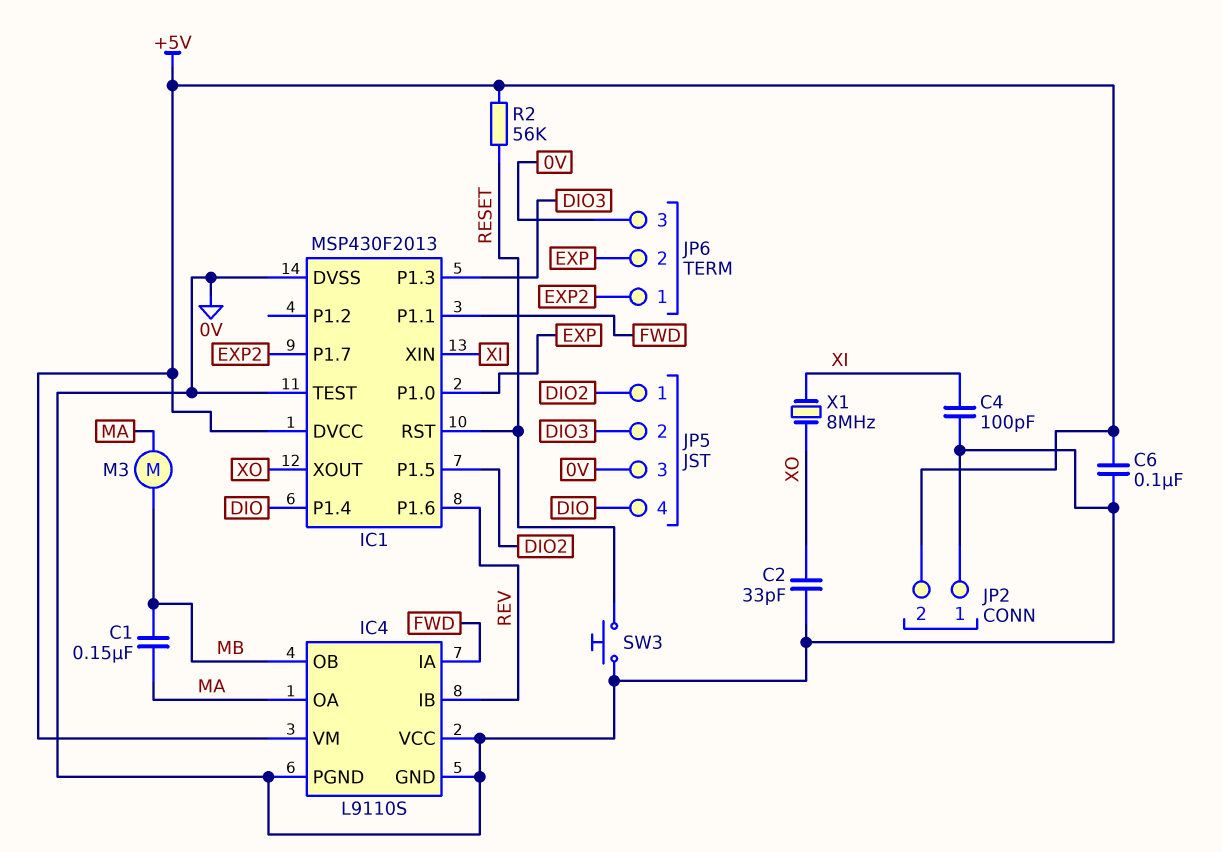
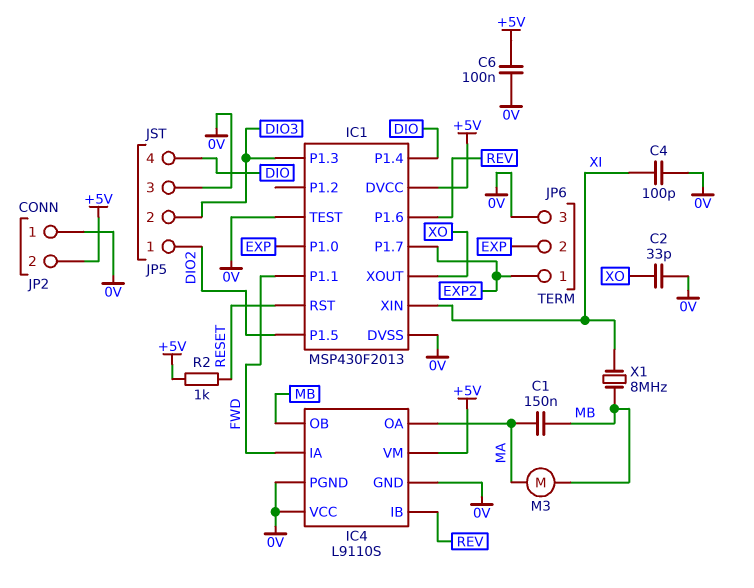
R2: 56k (+5V, RESET) -> 1k (+5V, RESET)
SW3: button (0V, RESET) -> none
X1: 8MHz (XI, XO) -> 8MHz (MB, XI)

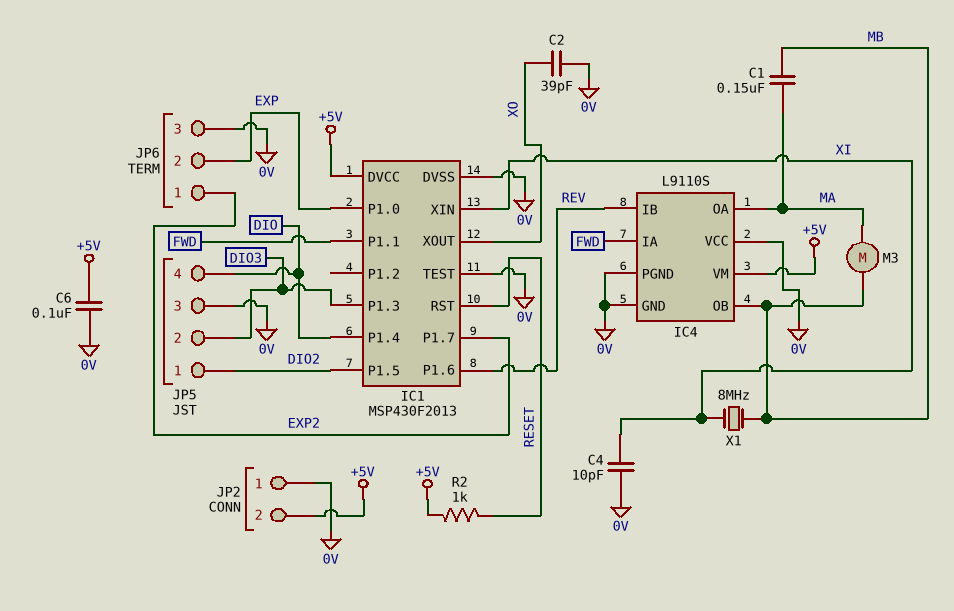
C2: 33pF (0V, XO) -> 39pF (0V, XO)
C4: 100pF (0V, XI) -> 10pF (0V, XI)

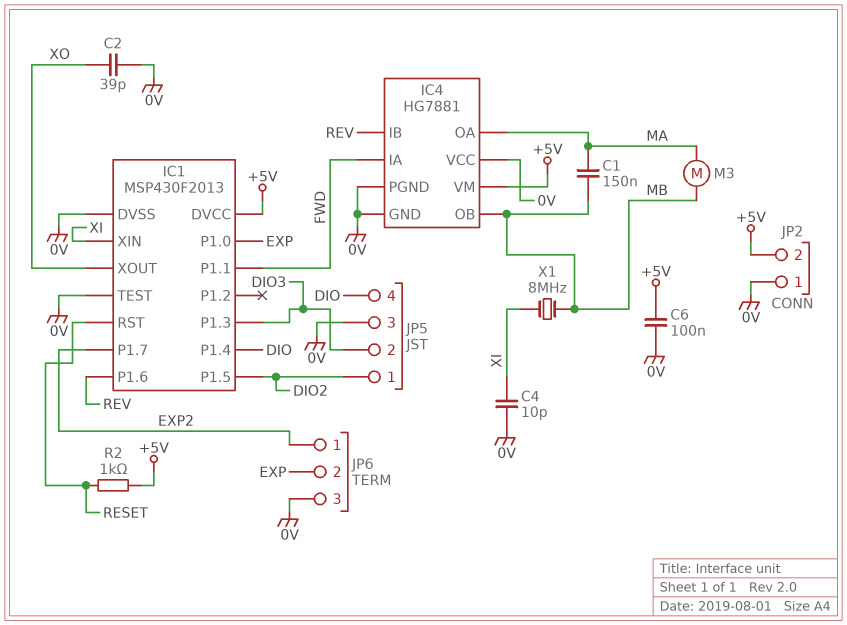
IC4: L9110S -> HG7881

